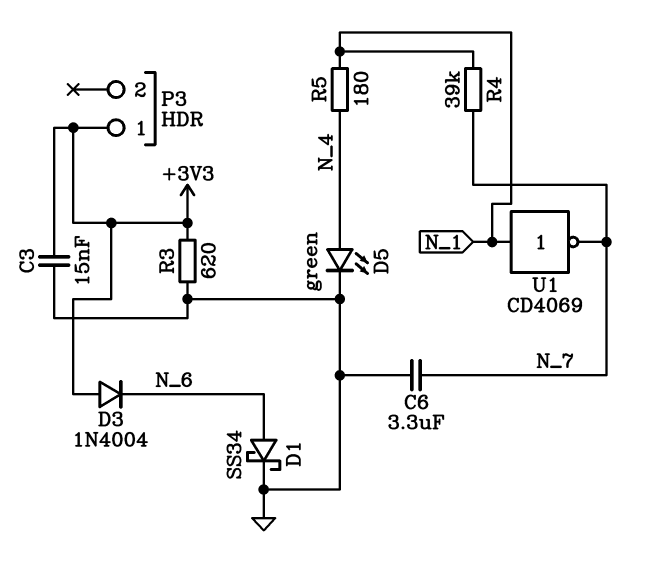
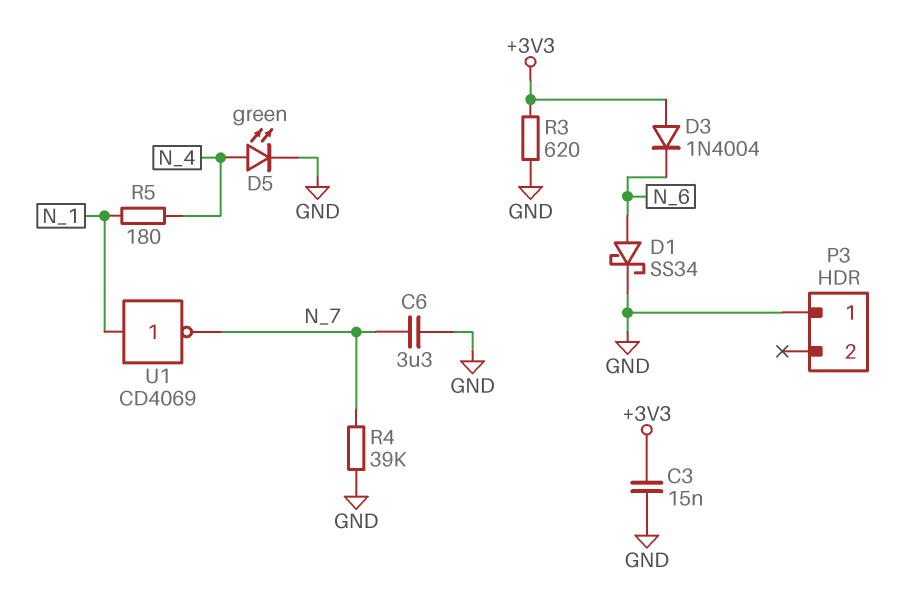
P3 pin 1: +3V3 -> GND
R4: 39k (N_1, N_7) -> 39k (GND, N_7)

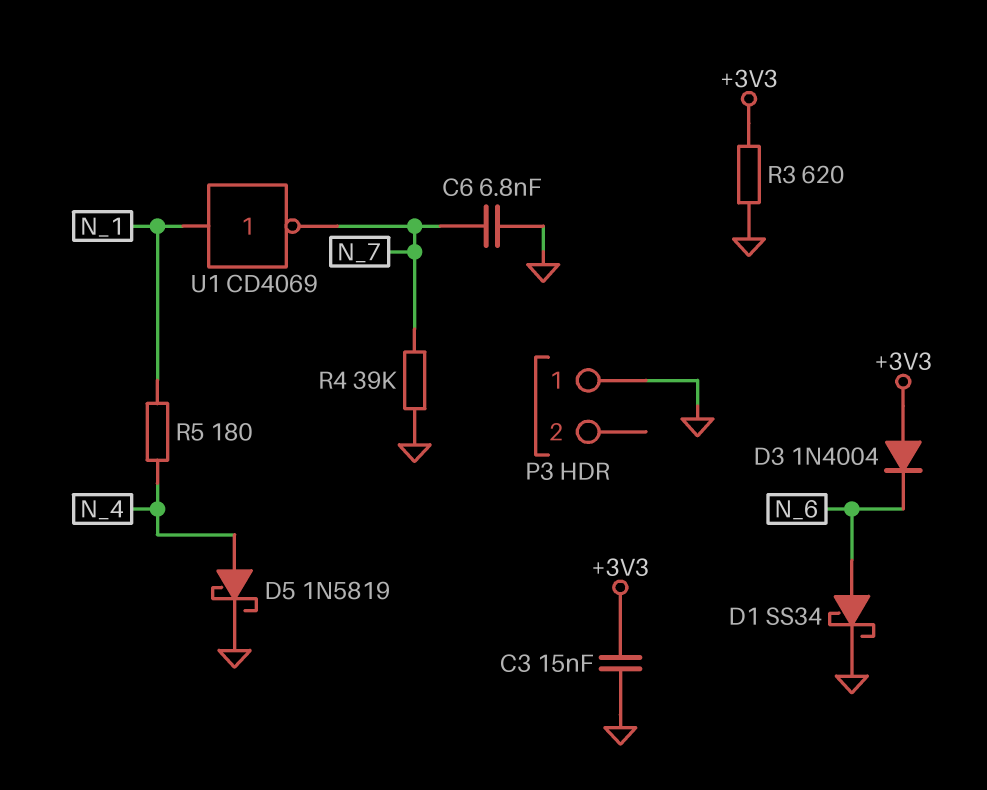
C6: 3.3uF (GND, N_7) -> 6.8nF (GND, N_7)
D5: LED green (A N_4, K GND) -> schottky 1N5819 (A N_4, K GND)

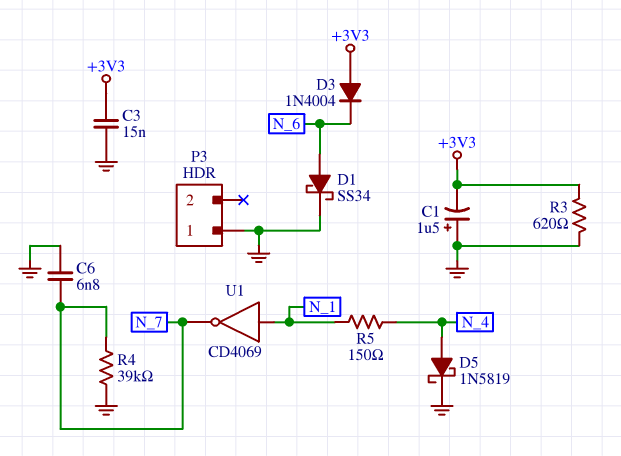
C1: none -> 1.5uF (plus GND, minus +3V3)
R5: 180 (N_1, N_4) -> 150 (N_1, N_4)

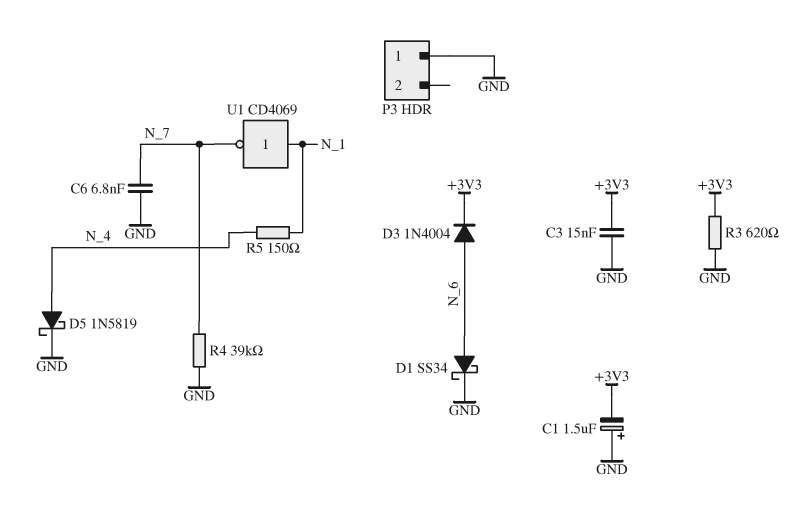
D3: diode 1N4004 (A +3V3, K N_6) -> diode 1N4004 (A N_6, K +3V3)

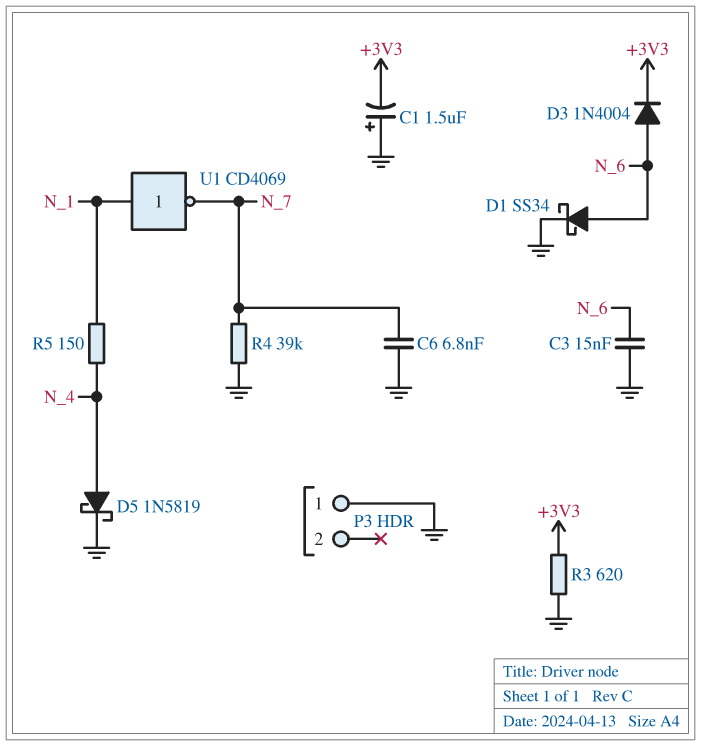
C3: 15nF (+3V3, GND) -> 15nF (GND, N_6)

